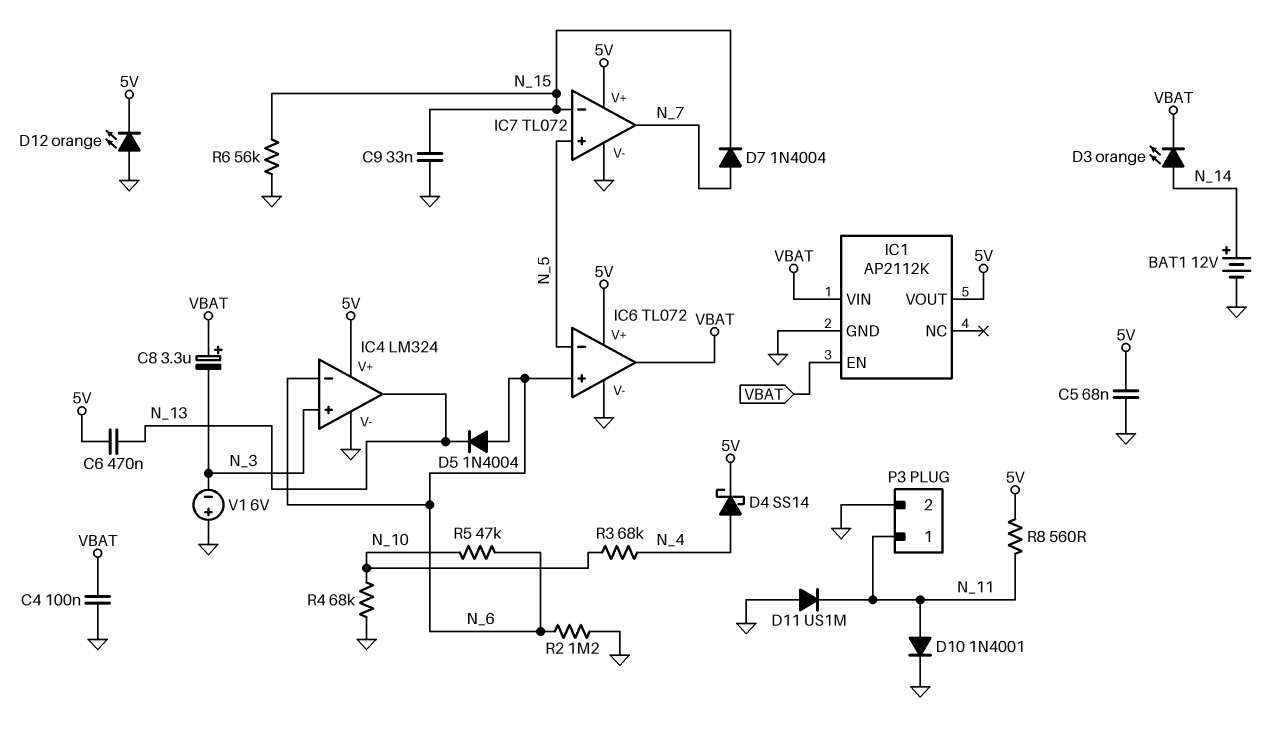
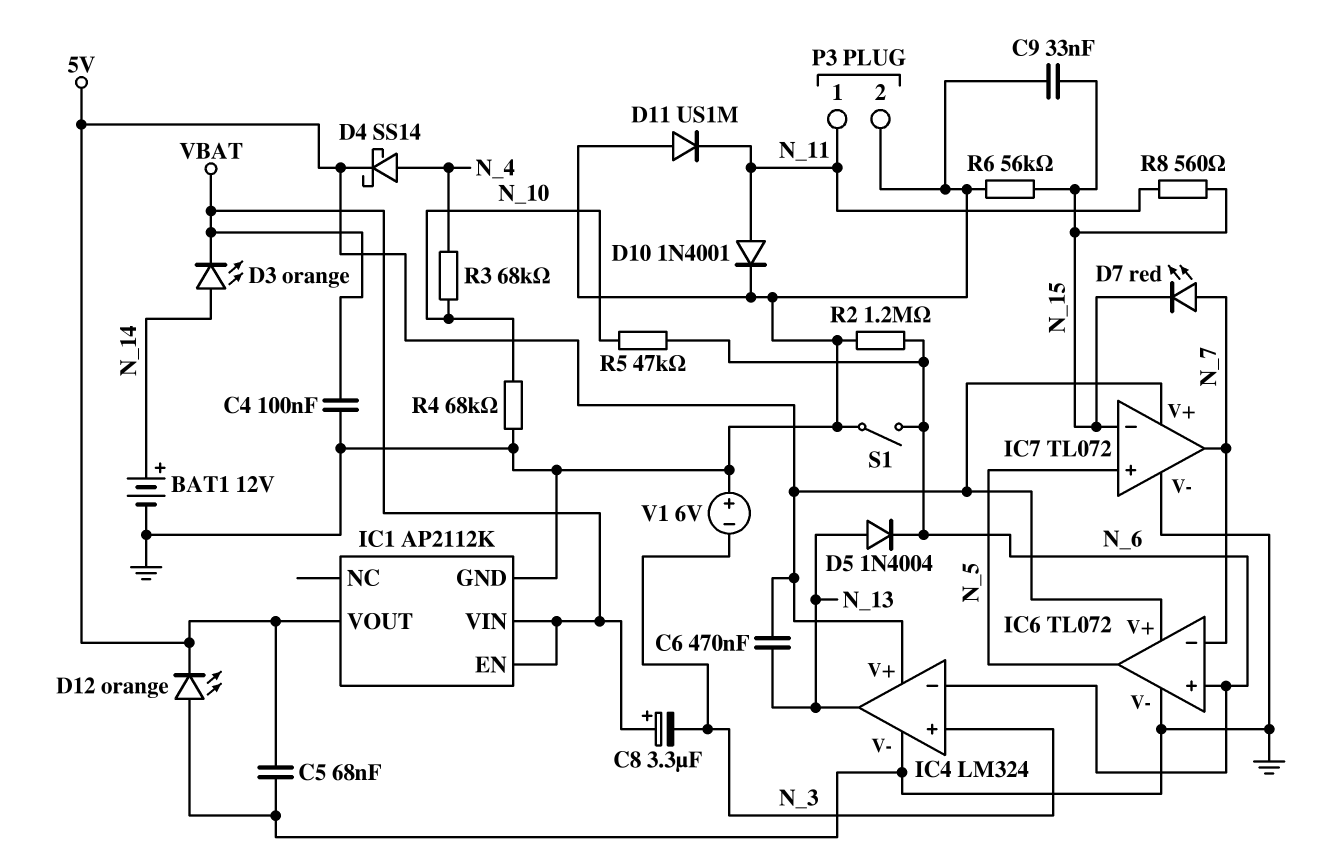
D5: diode 1N4004 (A N_6, K N_13) -> diode 1N4004 (A N_13, K N_6)
D7: diode 1N4004 (A N_7, K N_15) -> LED red (A N_7, K N_15)
IC6 pin in-: N_5 -> N_7
IC6 pin out: VBAT -> N_5
R8: 560 (5V, N_11) -> 560 (N_11, N_15)
S1: none -> switch (GND, N_6)

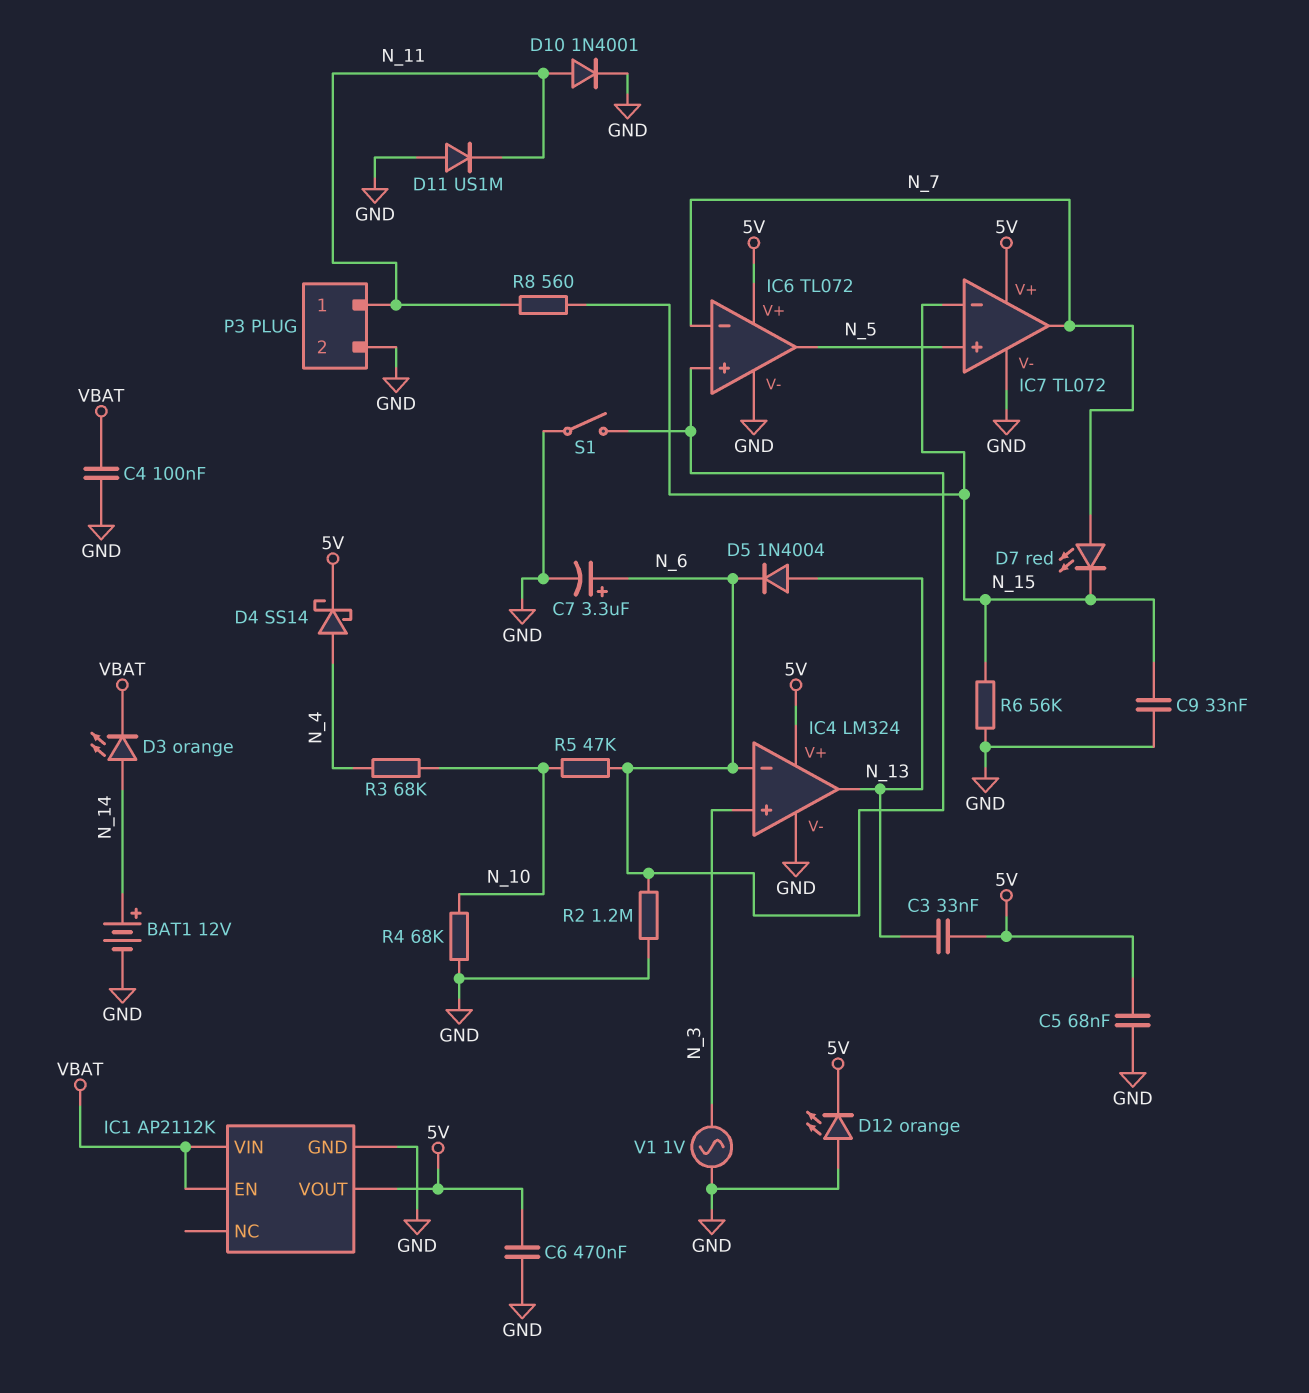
C3: none -> 33nF (5V, N_13)
C6: 470nF (5V, N_13) -> 470nF (5V, GND)
C7: none -> 3.3uF (plus N_6, minus GND)
C8: 3.3uF (plus VBAT, minus N_3) -> none
V1: 6V (plus GND, minus N_3) -> AC 1V (GND, N_3)

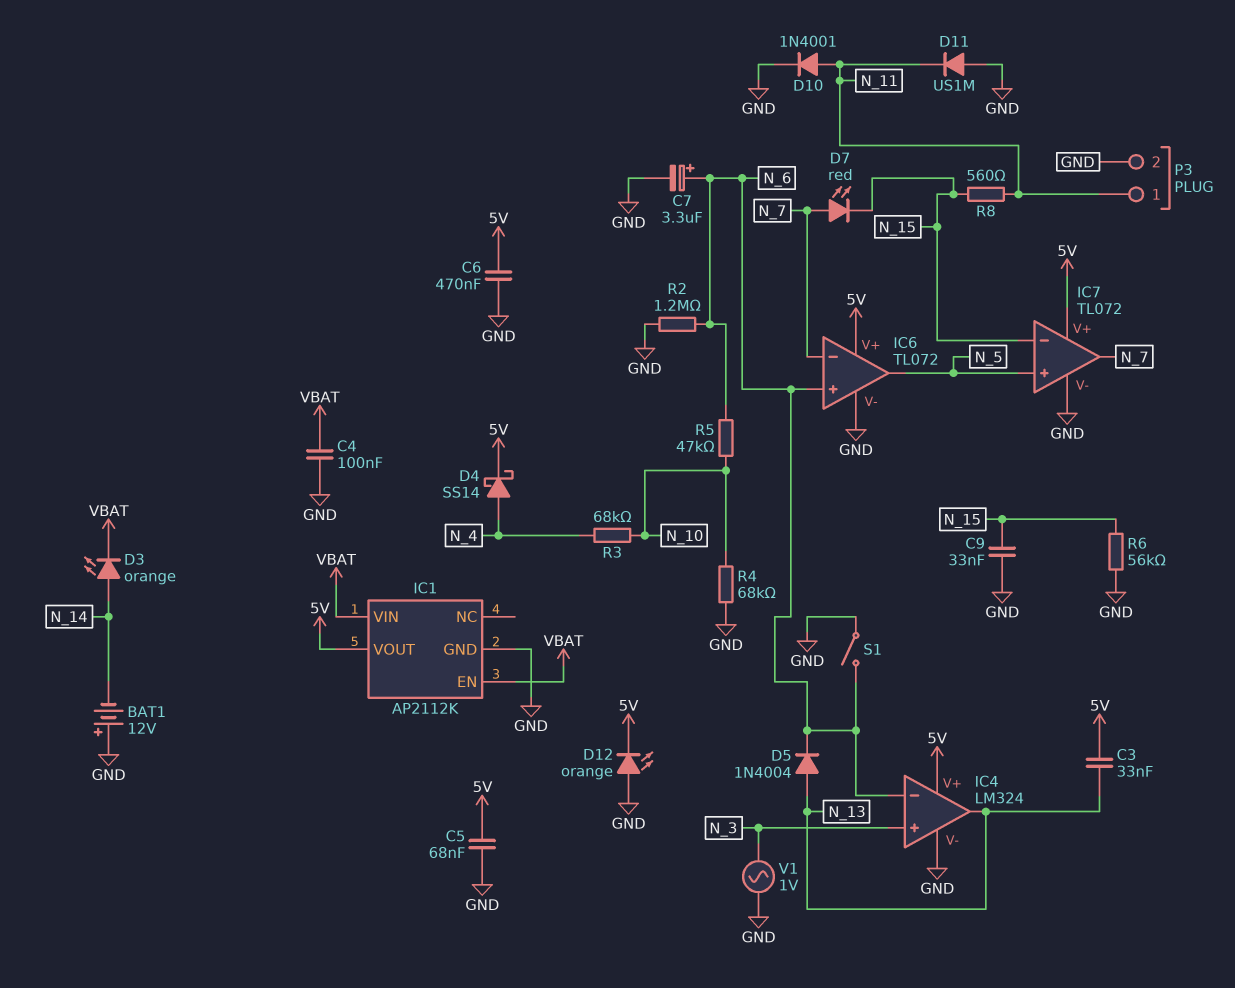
BAT1: 12V (plus N_14, minus GND) -> 12V (plus GND, minus N_14)

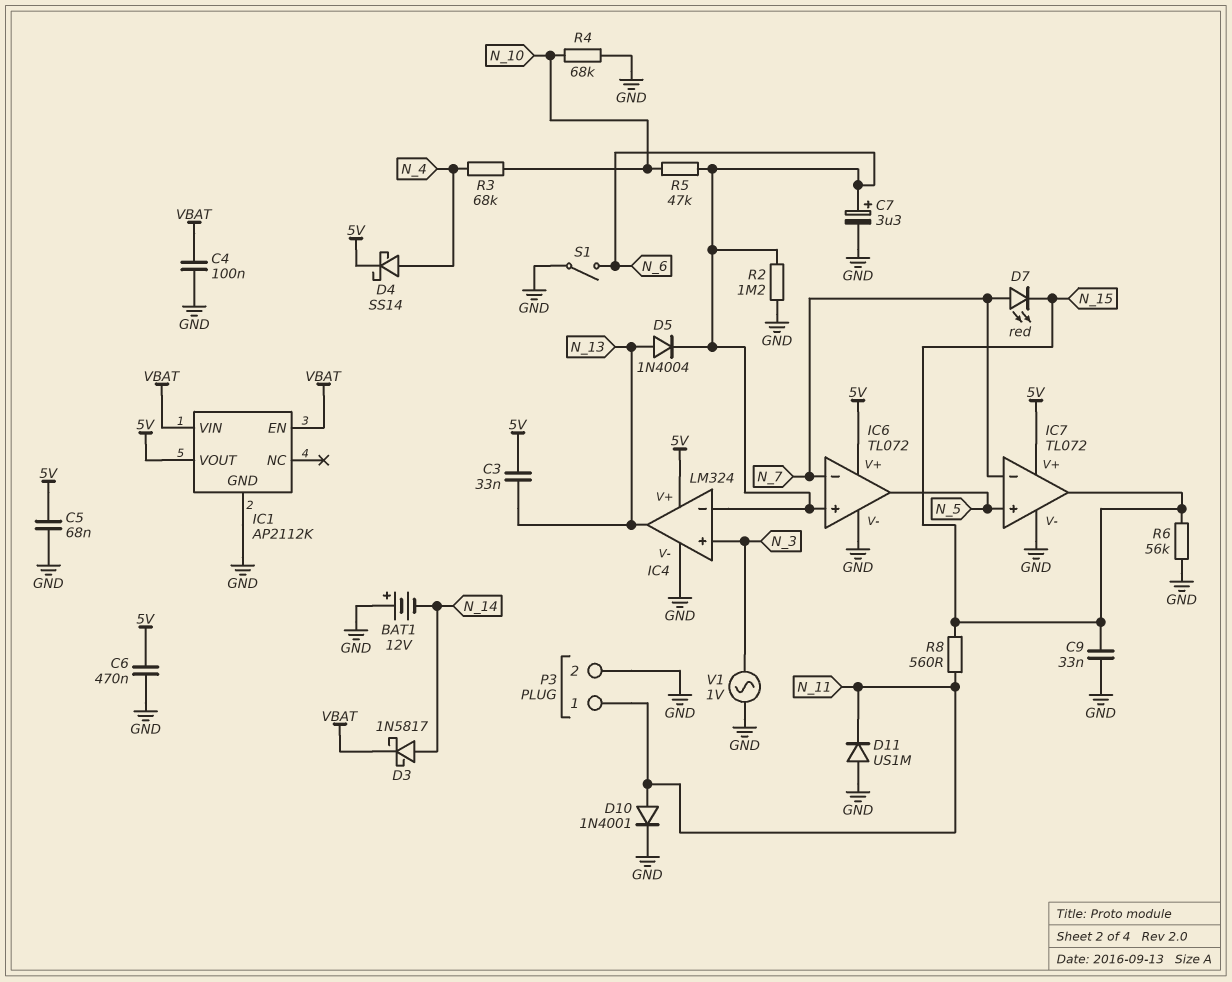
D3: LED orange (A N_14, K VBAT) -> schottky 1N5817 (A N_14, K VBAT)
D12: LED orange (A GND, K 5V) -> none
IC7 pin in-: N_15 -> N_7
IC7 pin out: N_7 -> N_15

